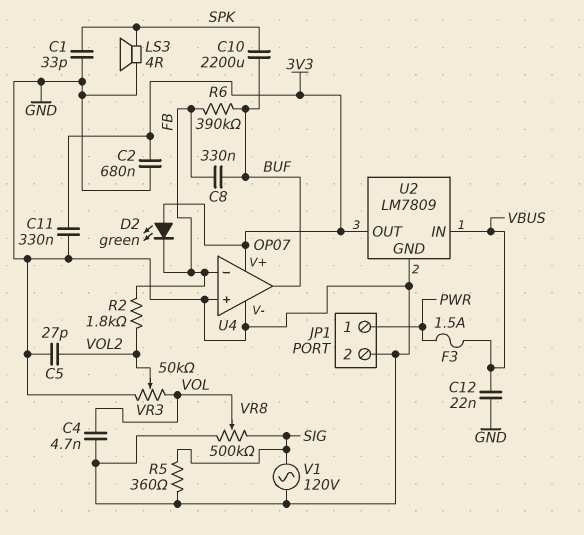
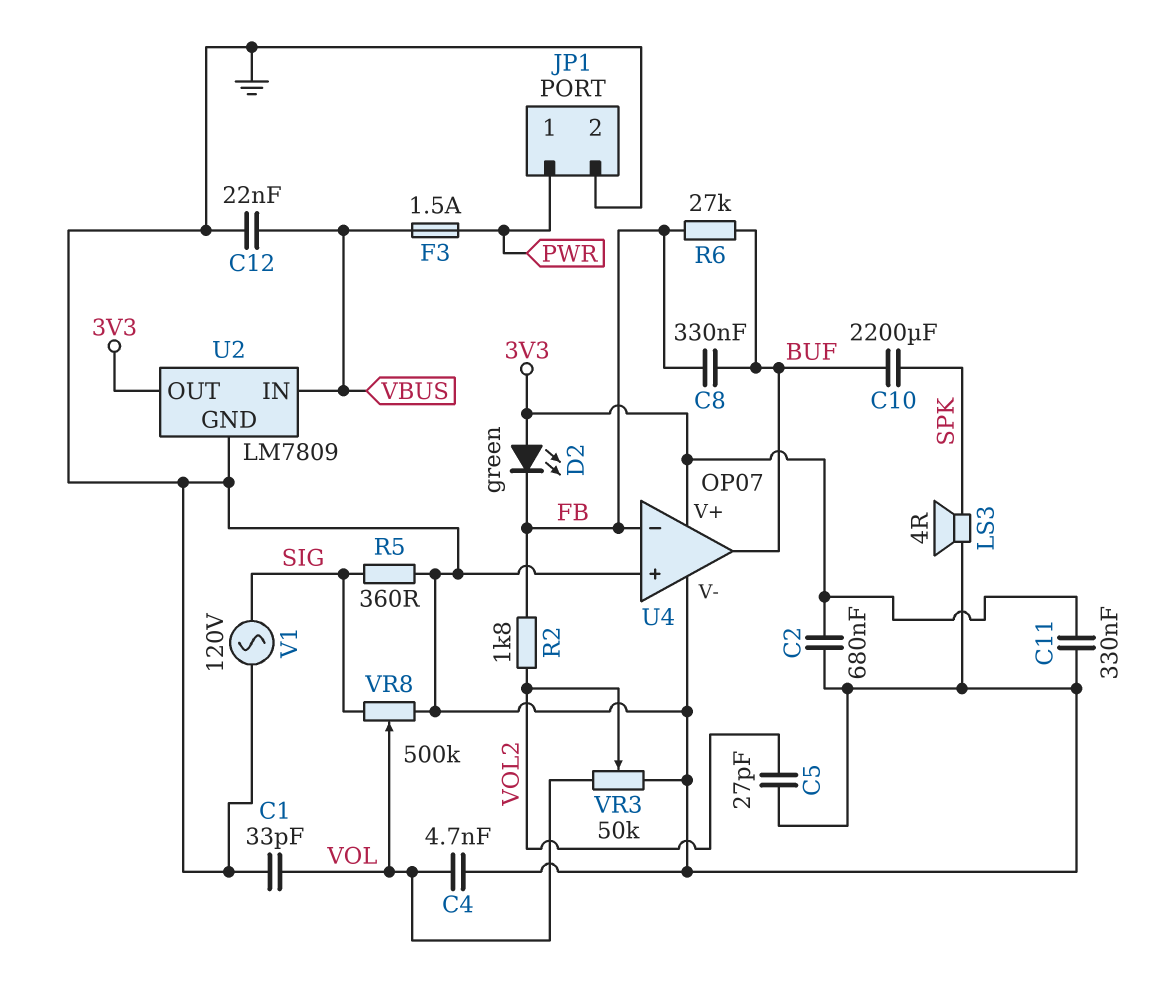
C1: 33pF (GND, SPK) -> 33pF (GND, VOL)
R6: 390k (BUF, FB) -> 27k (BUF, FB)

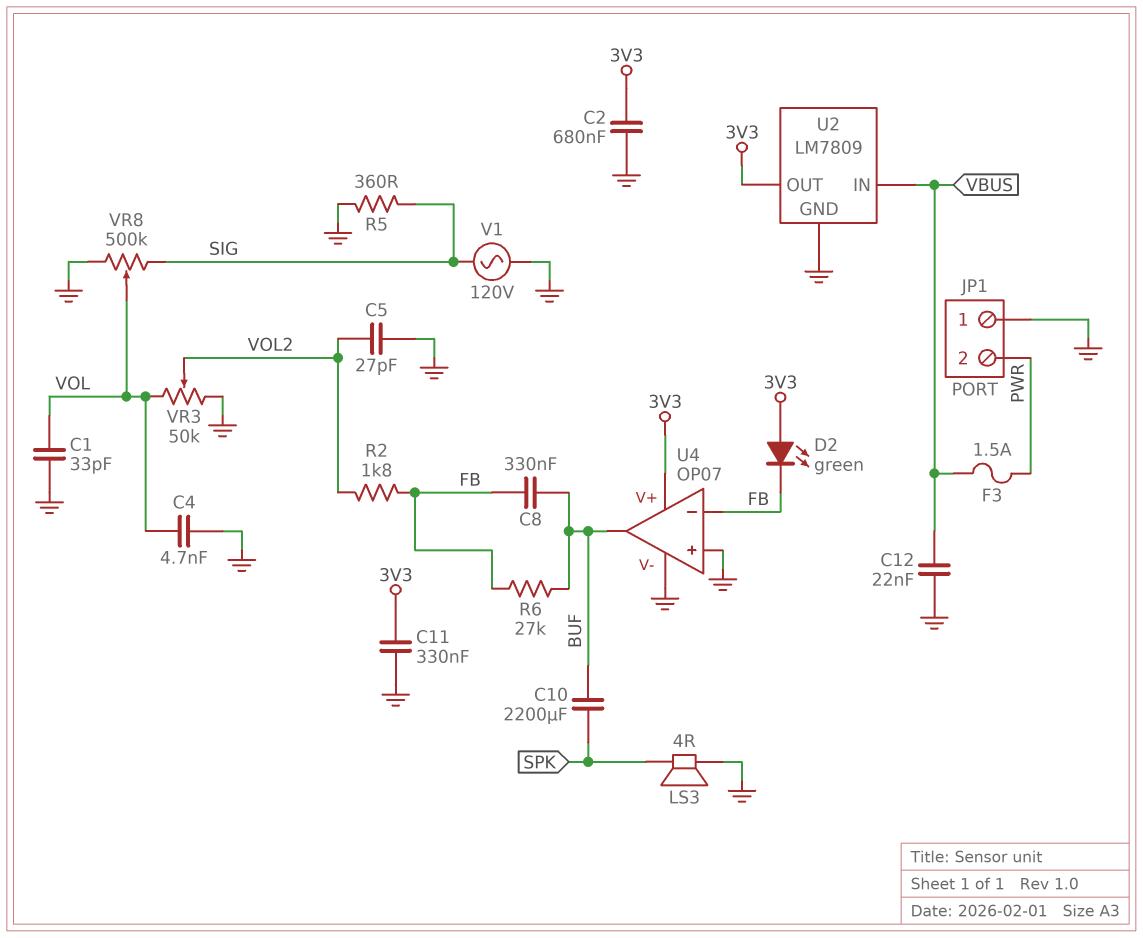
JP1 pin 1: PWR -> GND
JP1 pin 2: GND -> PWR

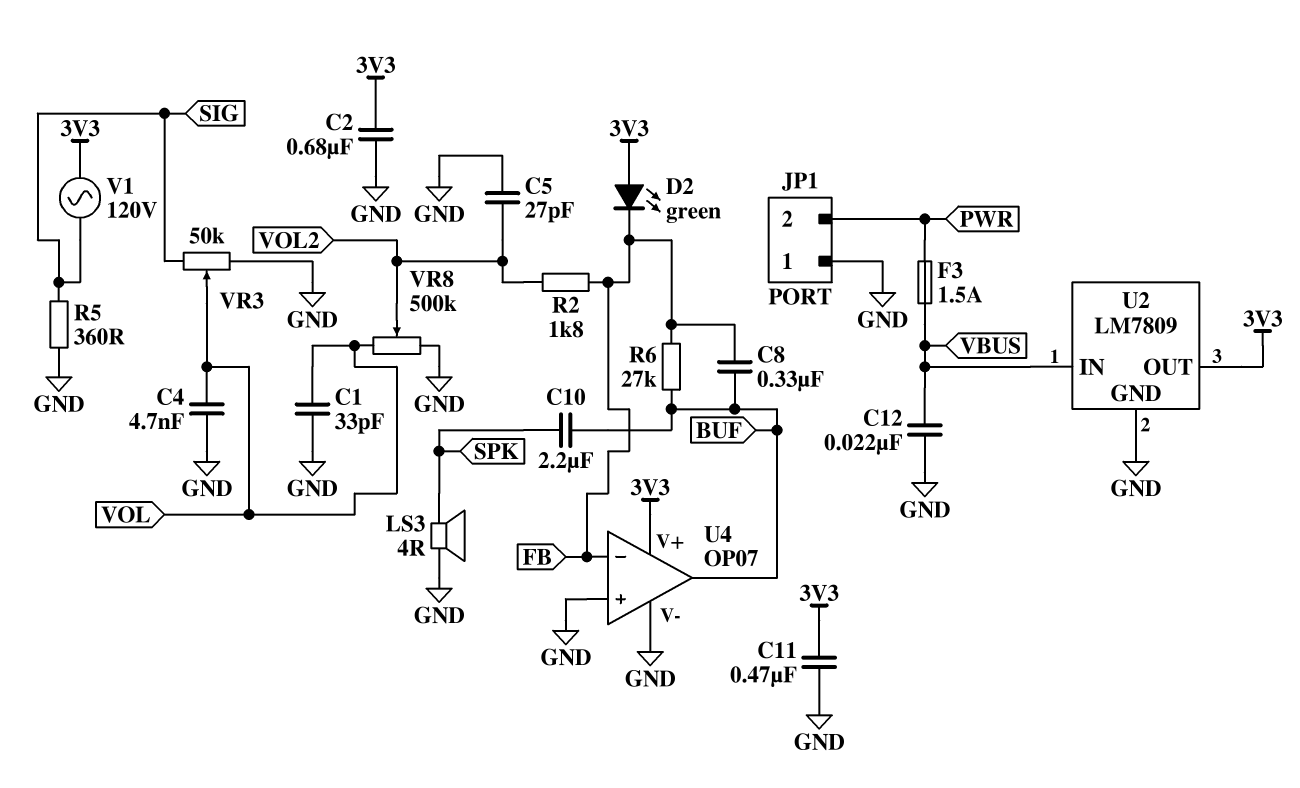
C10: 2200uF (BUF, SPK) -> 2.2uF (BUF, SPK)
C11: 330nF (3V3, GND) -> 470nF (3V3, GND)
V1: AC 120V (GND, SIG) -> AC 120V (3V3, SIG)
VR3: 50k (GND, VOL, wiper VOL2) -> 50k (GND, SIG, wiper VOL)
VR8: 500k (GND, SIG, wiper VOL) -> 500k (GND, VOL, wiper VOL2)

